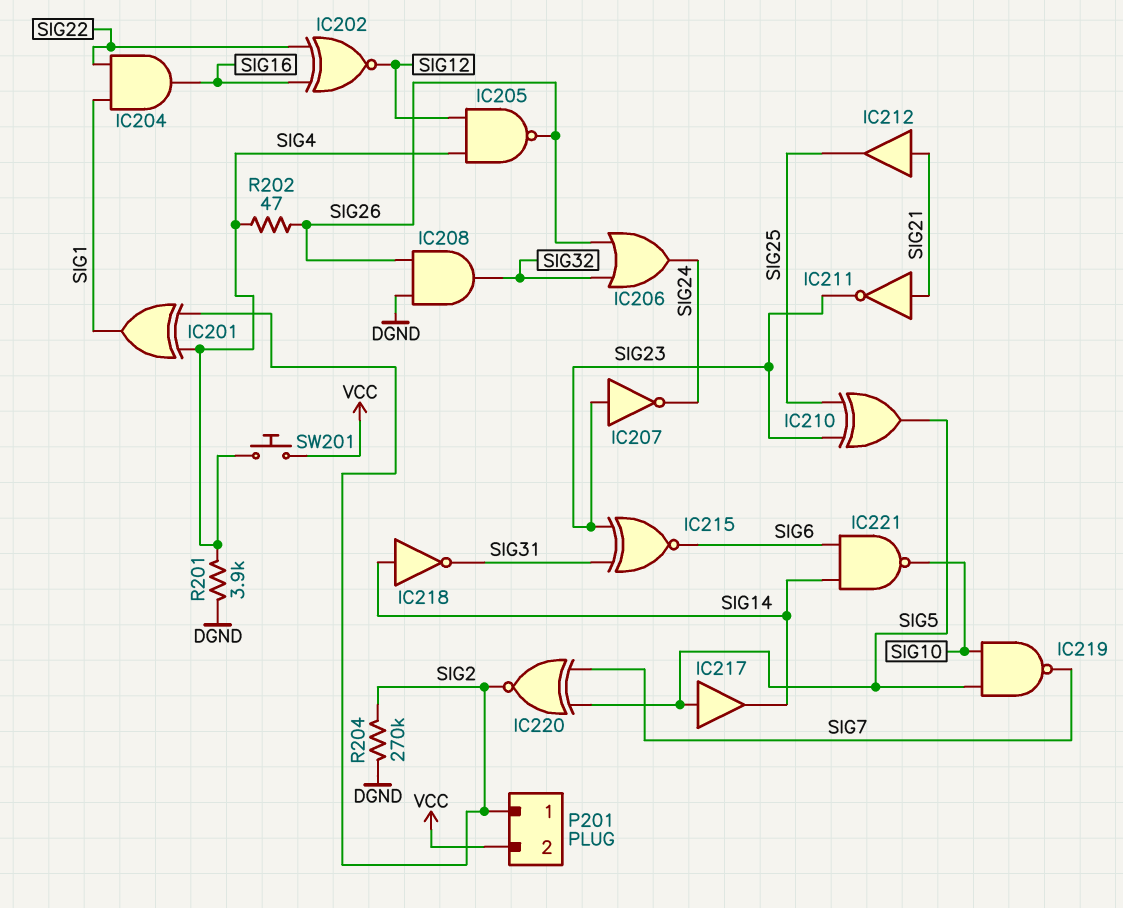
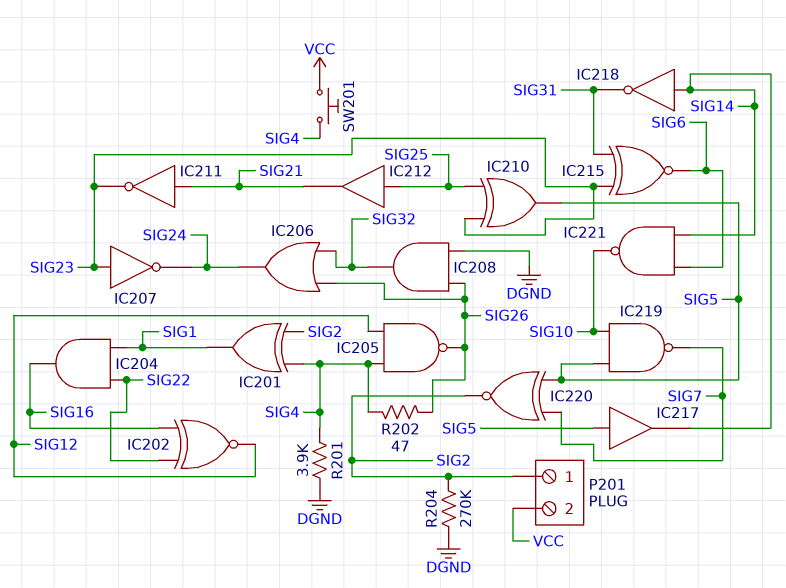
IC212: buffer (in SIG21, out SIG25) -> buffer (in SIG25, out SIG21)

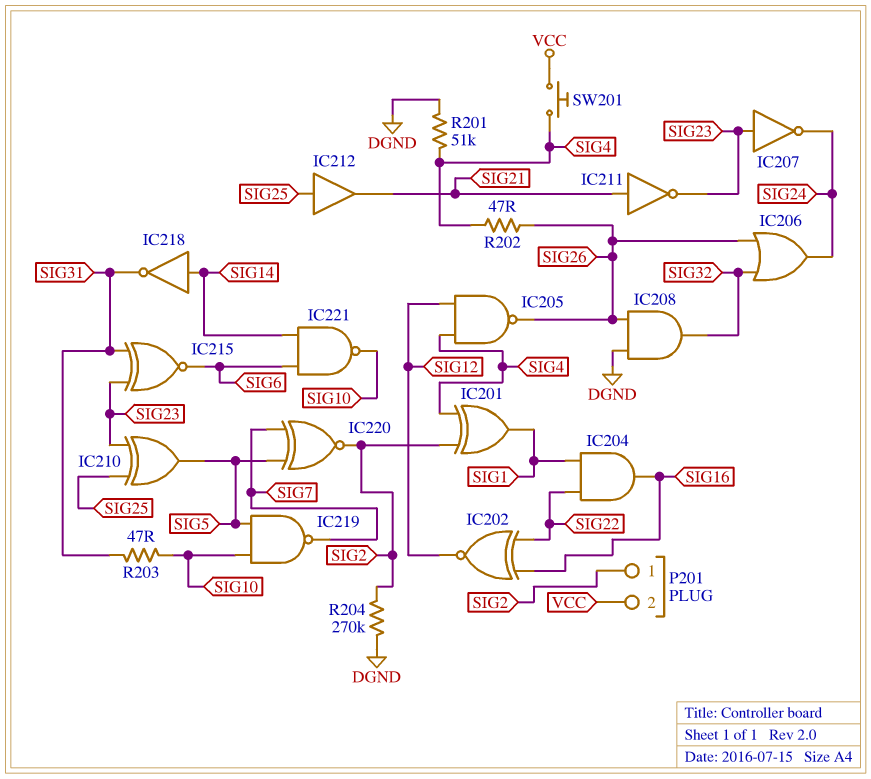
IC217: buffer (in SIG5, out SIG14) -> none
R201: 3.9k (DGND, SIG4) -> 51k (DGND, SIG4)
R203: none -> 47 (SIG10, SIG31)

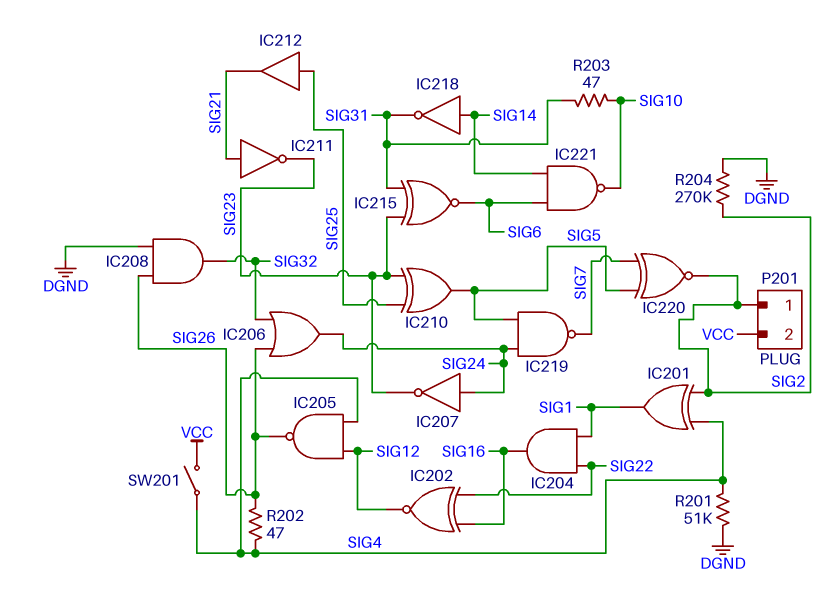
IC207: NOT (in SIG23, out SIG24) -> NOT (in SIG24, out SIG23)
IC219: NAND (in SIG5, in SIG10, out SIG7) -> NAND (in SIG5, in SIG24, out SIG7)
SW201: button (SIG4, VCC) -> switch (SIG4, VCC)

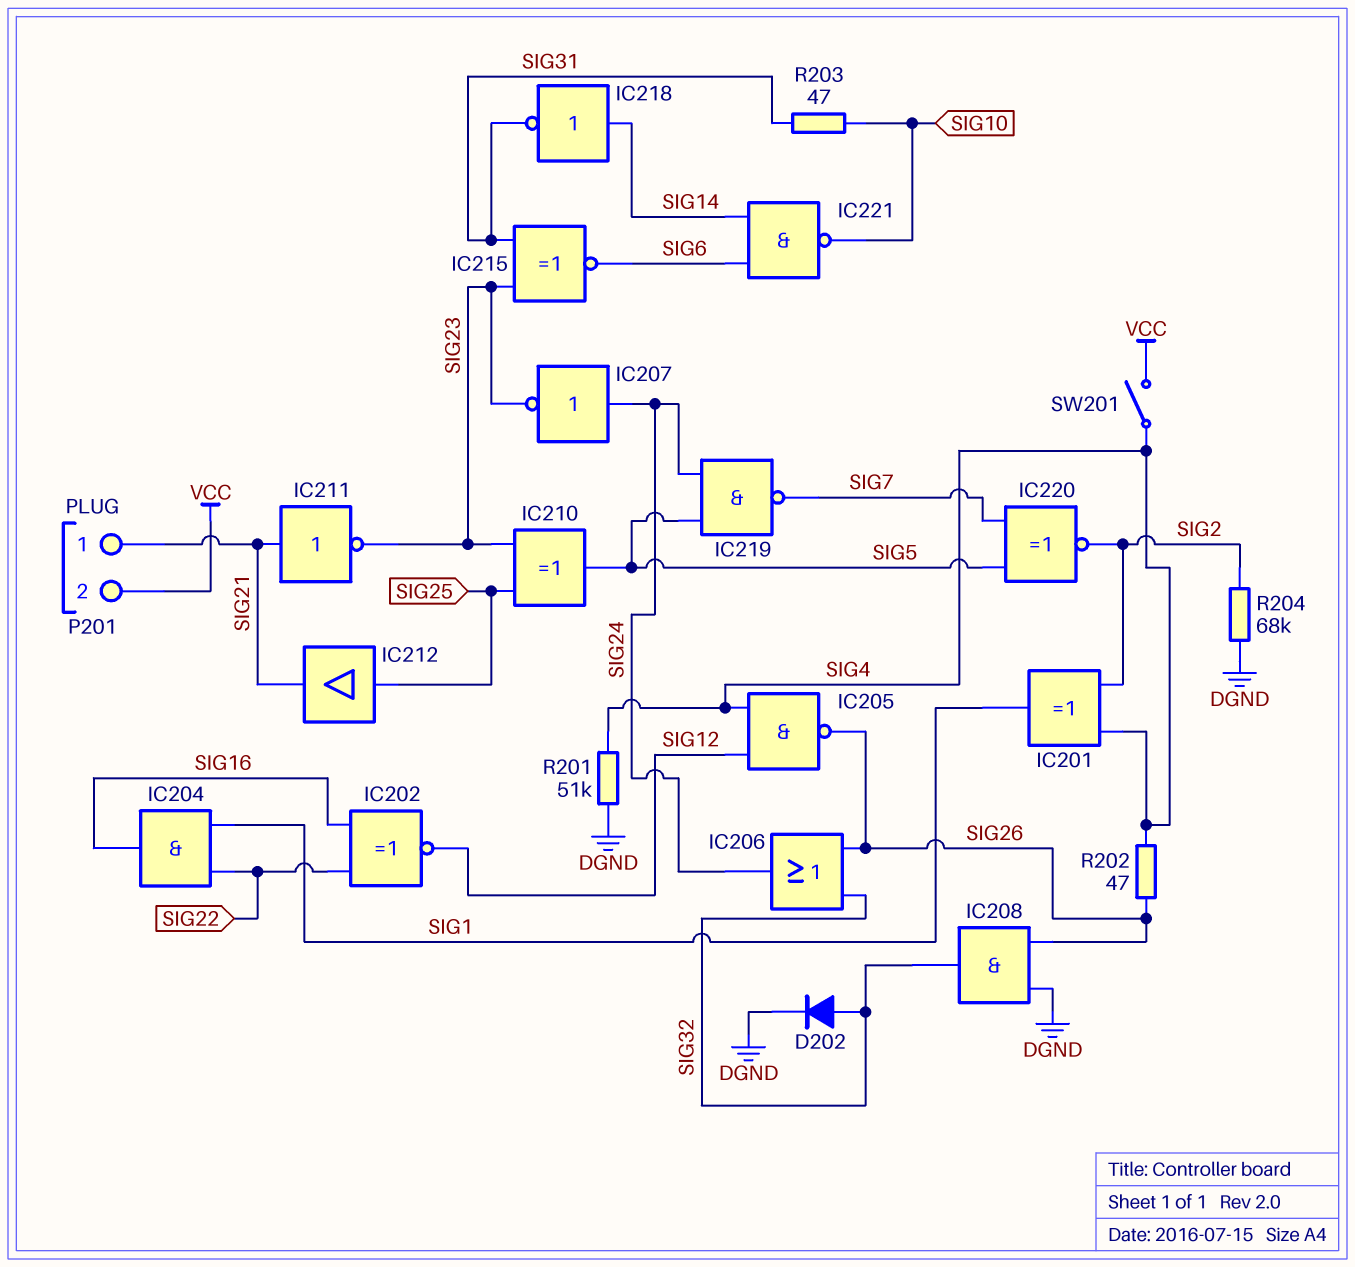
D202: none -> diode (A SIG32, K DGND)
P201 pin 1: SIG2 -> SIG21
R204: 270k (DGND, SIG2) -> 68k (DGND, SIG2)

